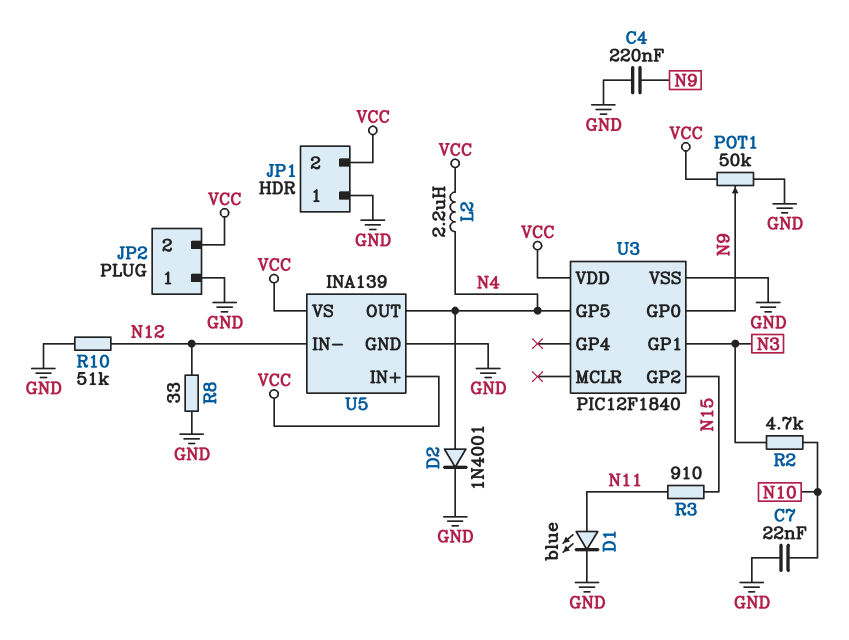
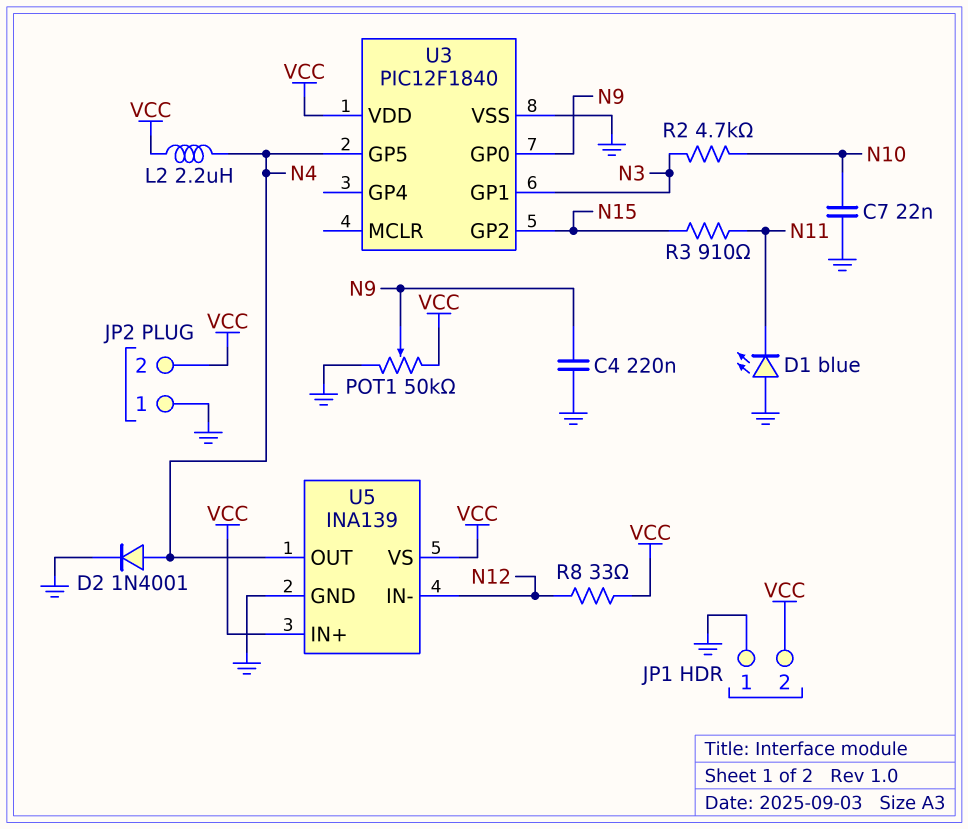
D1: LED blue (A N11, K GND) -> LED blue (A GND, K N11)
R8: 33 (GND, N12) -> 33 (N12, VCC)
R10: 51k (GND, N12) -> none

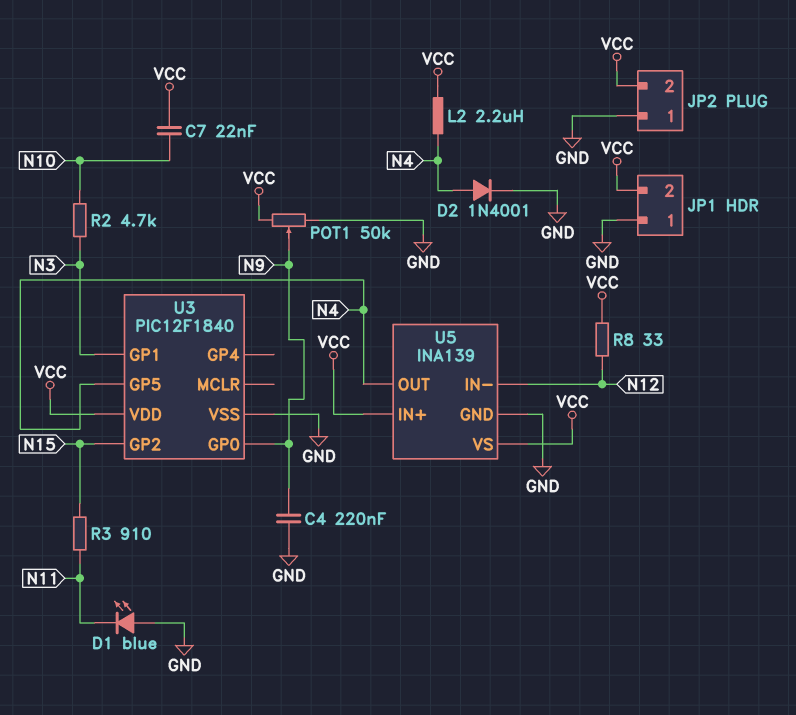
C7: 22nF (GND, N10) -> 22nF (N10, VCC)

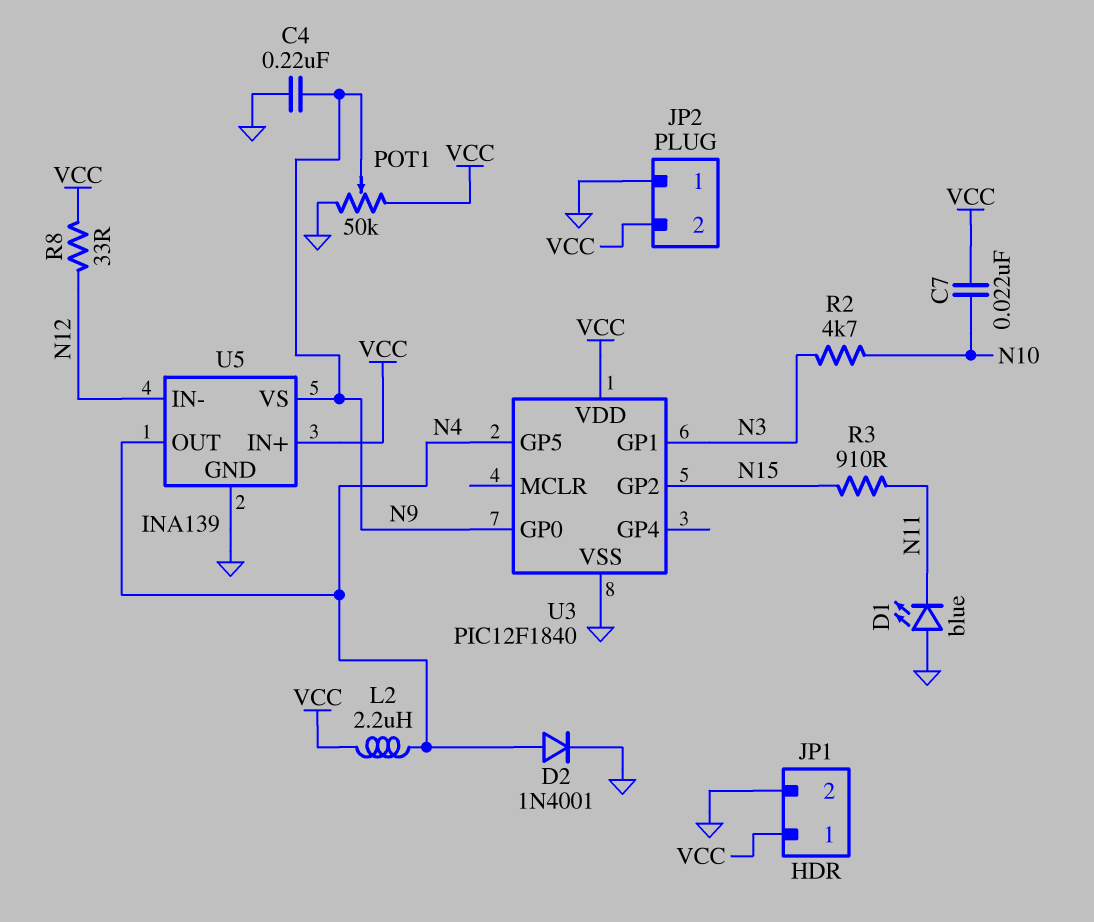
JP1 pin 1: GND -> VCC
JP1 pin 2: VCC -> GND
U5 pin VS: VCC -> N9

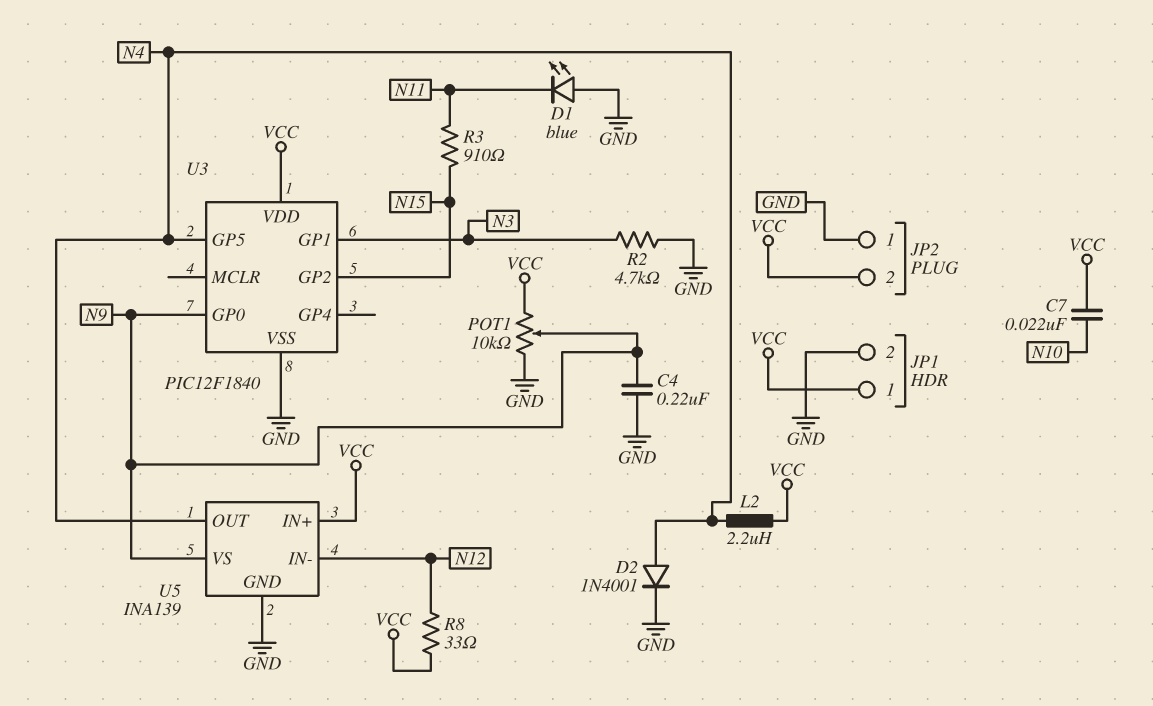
POT1: 50k (GND, VCC, wiper N9) -> 10k (GND, VCC, wiper N9)
R2: 4.7k (N3, N10) -> 4.7k (GND, N3)

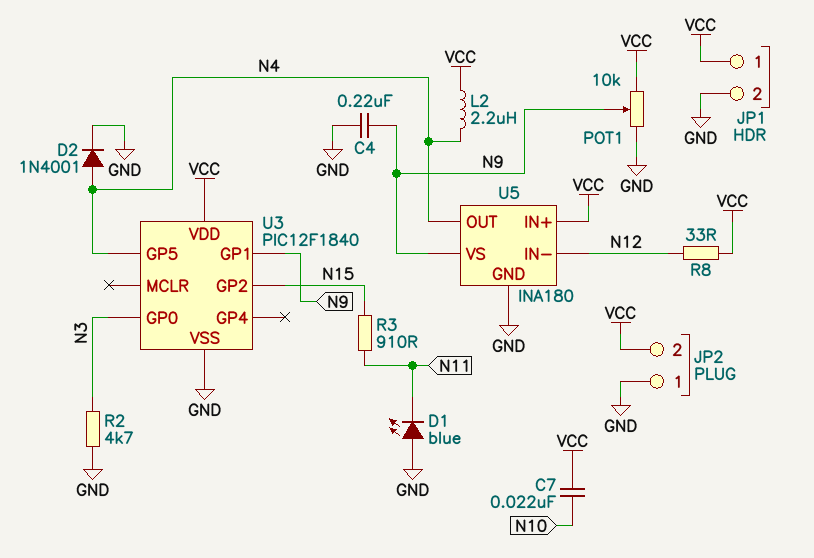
U3 pin GP0: N9 -> N3
U3 pin GP1: N3 -> N9
U5: INA139 -> INA180

